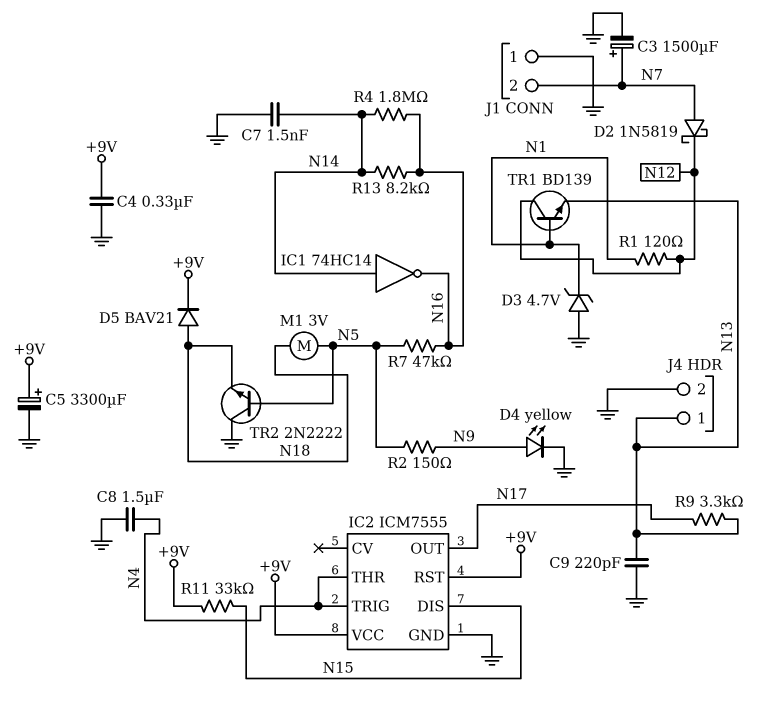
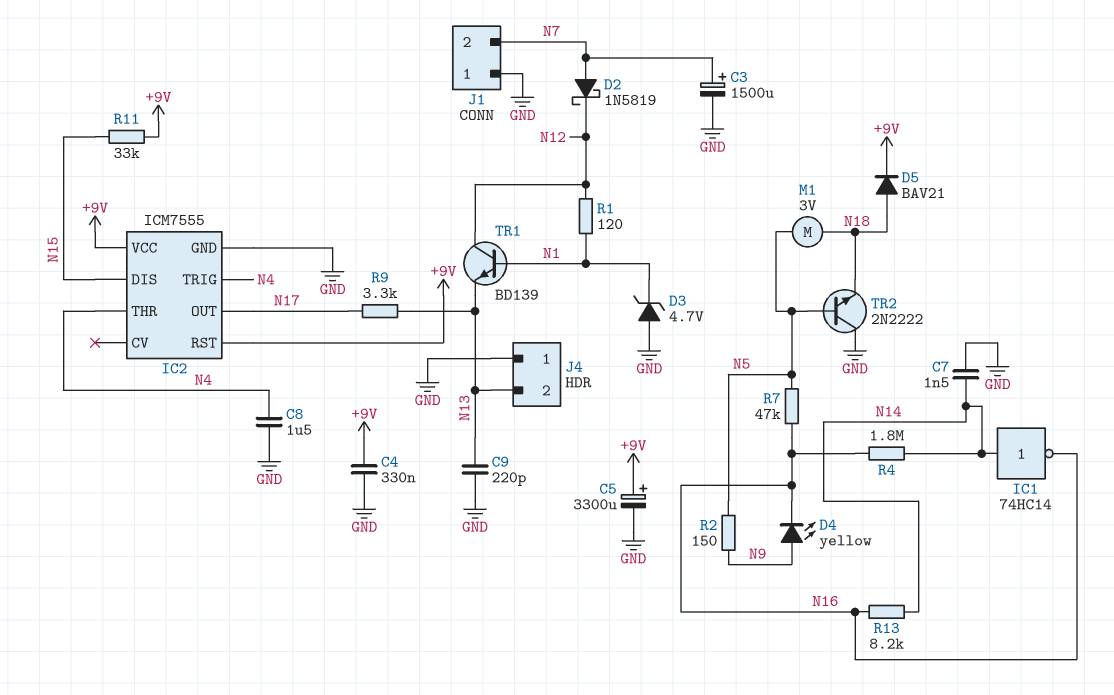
D4: LED yellow (A N9, K GND) -> LED yellow (A N9, K N16)
J4 pin 1: N13 -> GND
J4 pin 2: GND -> N13

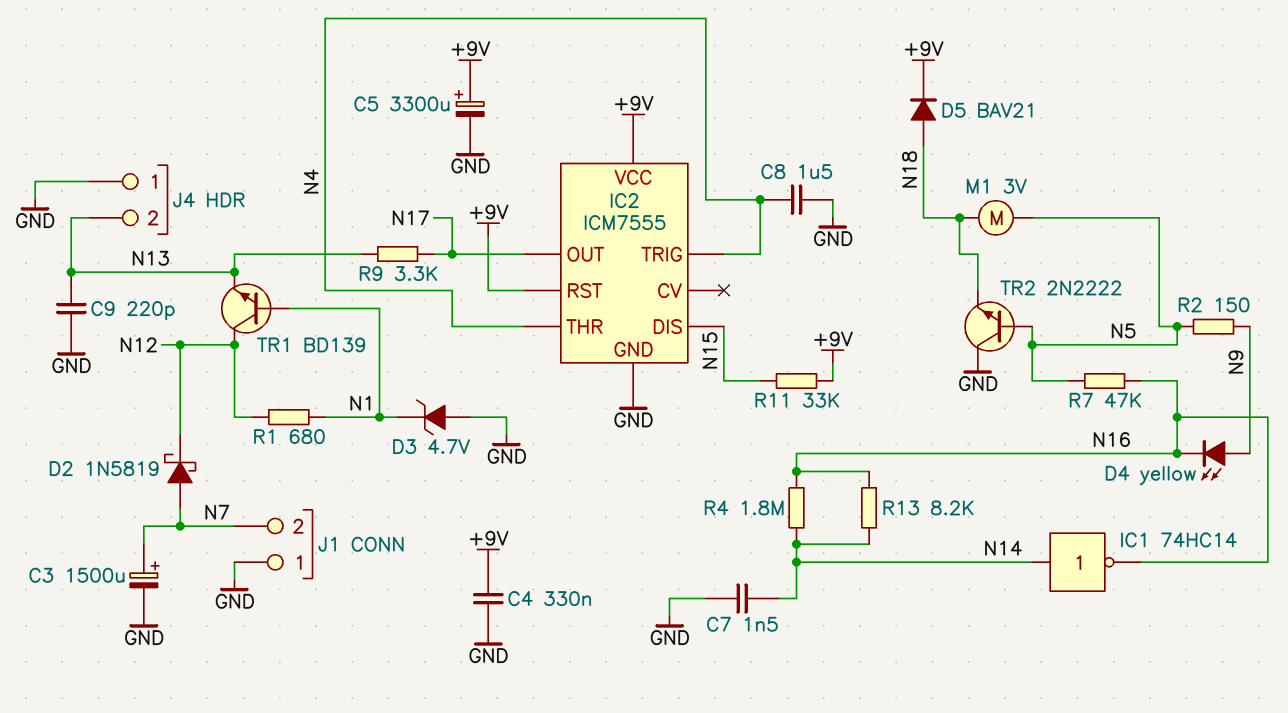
R1: 120 (N1, N12) -> 680 (N1, N12)

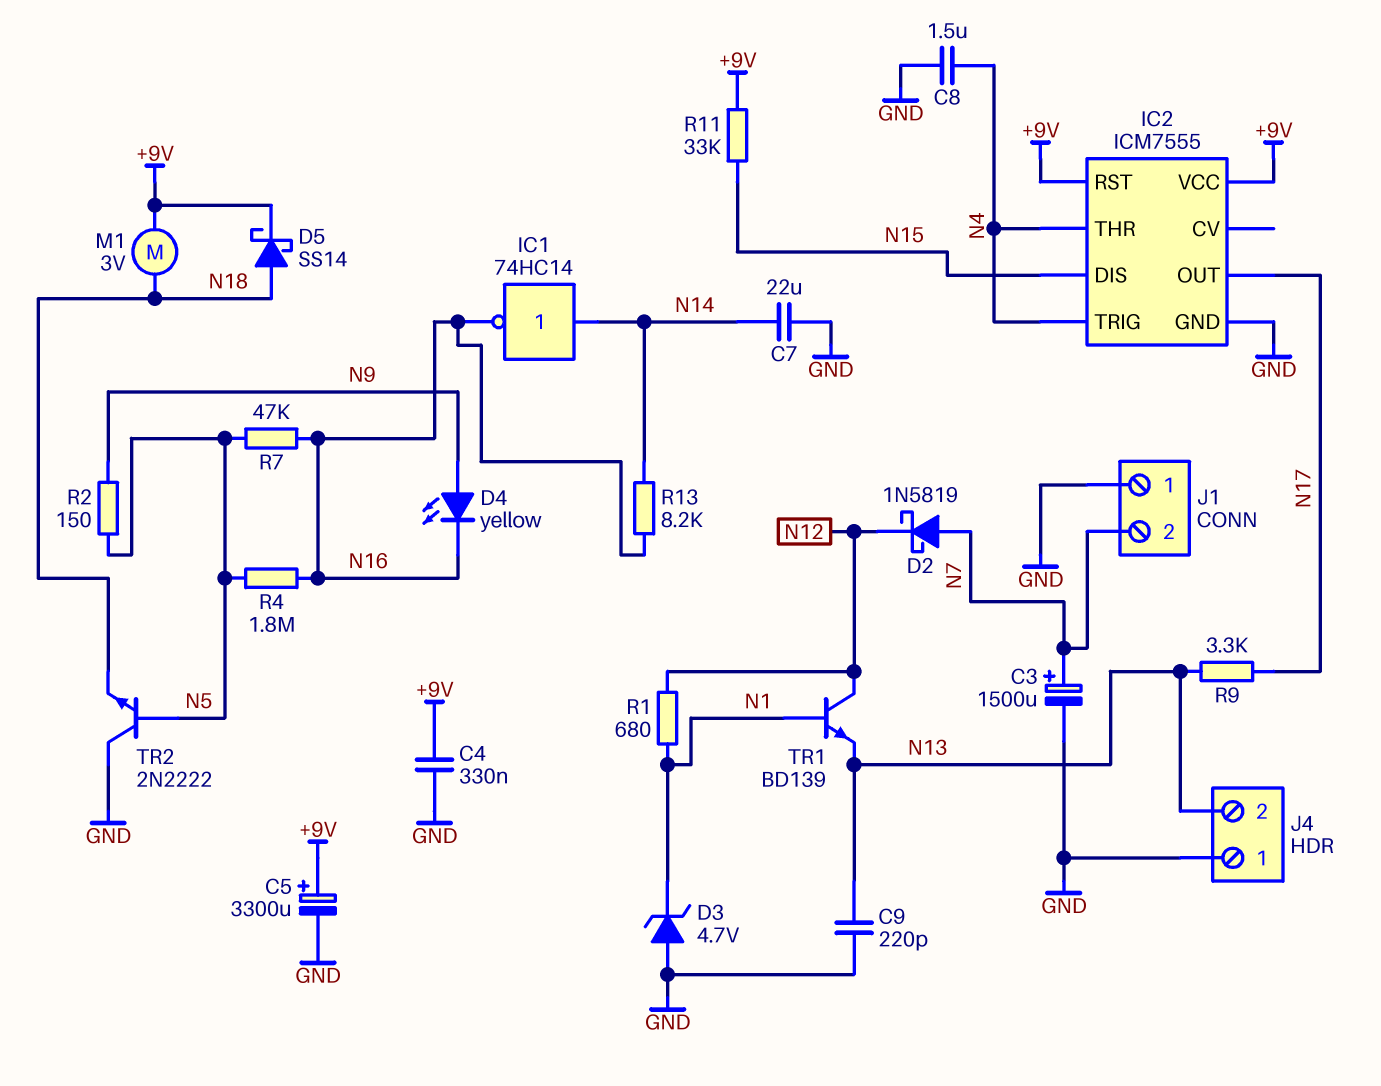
C7: 1.5nF (GND, N14) -> 22uF (GND, N14)
D5: diode BAV21 (A N18, K +9V) -> schottky SS14 (A N18, K +9V)
M1: motor 3V (N5, N18) -> motor 3V (+9V, N18)
R4: 1.8M (N14, N16) -> 1.8M (N5, N16)

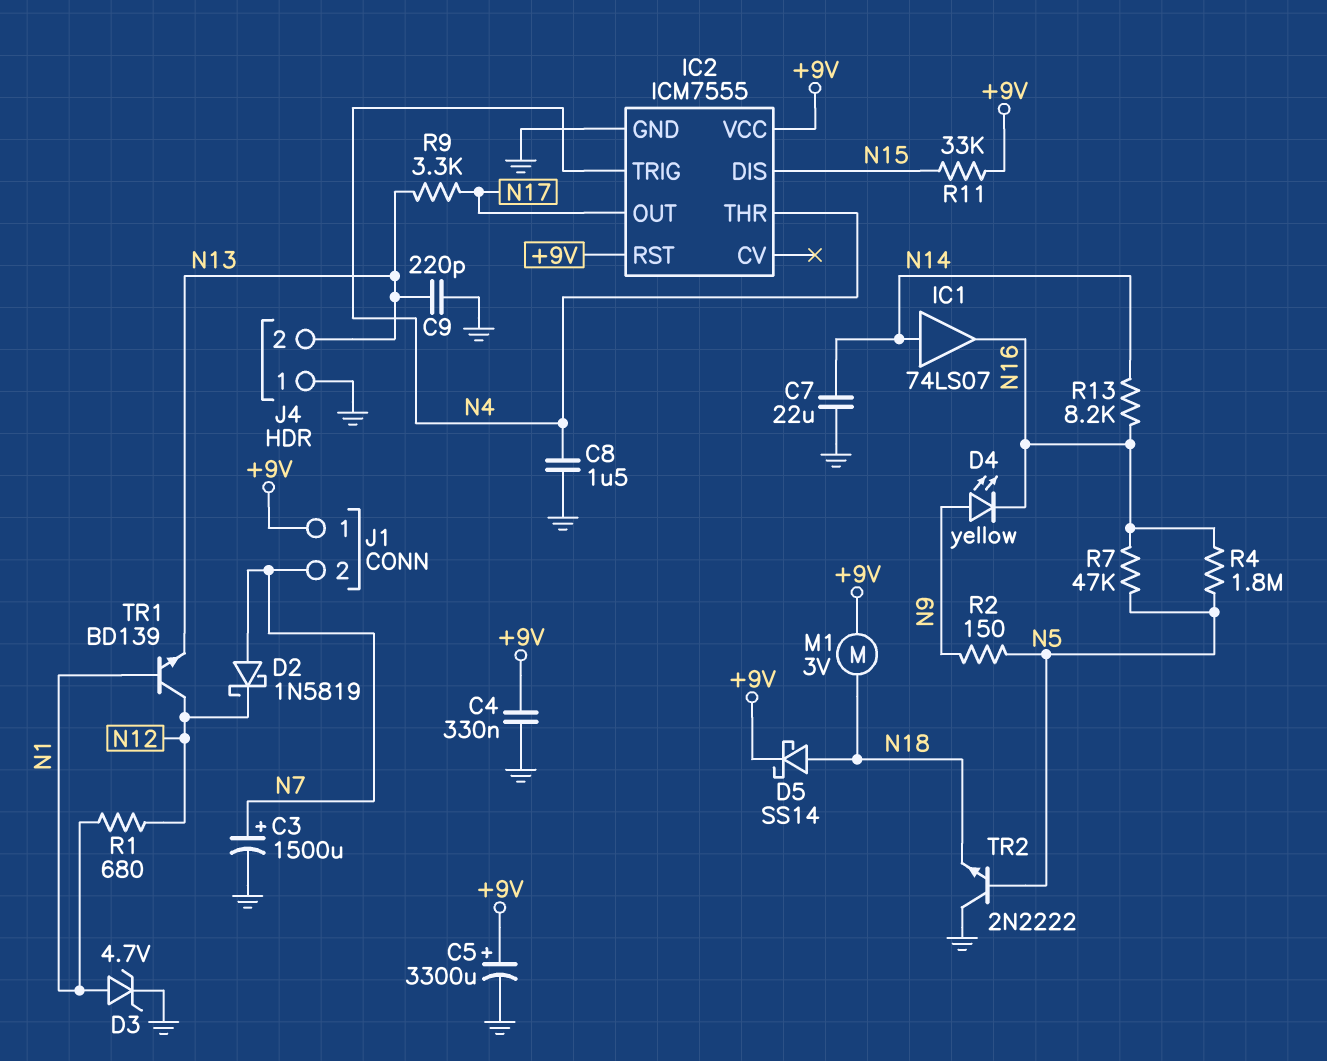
D3: zener 4.7V (A GND, K N1) -> zener 4.7V (A N1, K GND)
IC1: NOT 74HC14 (in N14, out N16) -> buffer 74LS07 (in N14, out N16)
J1 pin 1: GND -> +9V

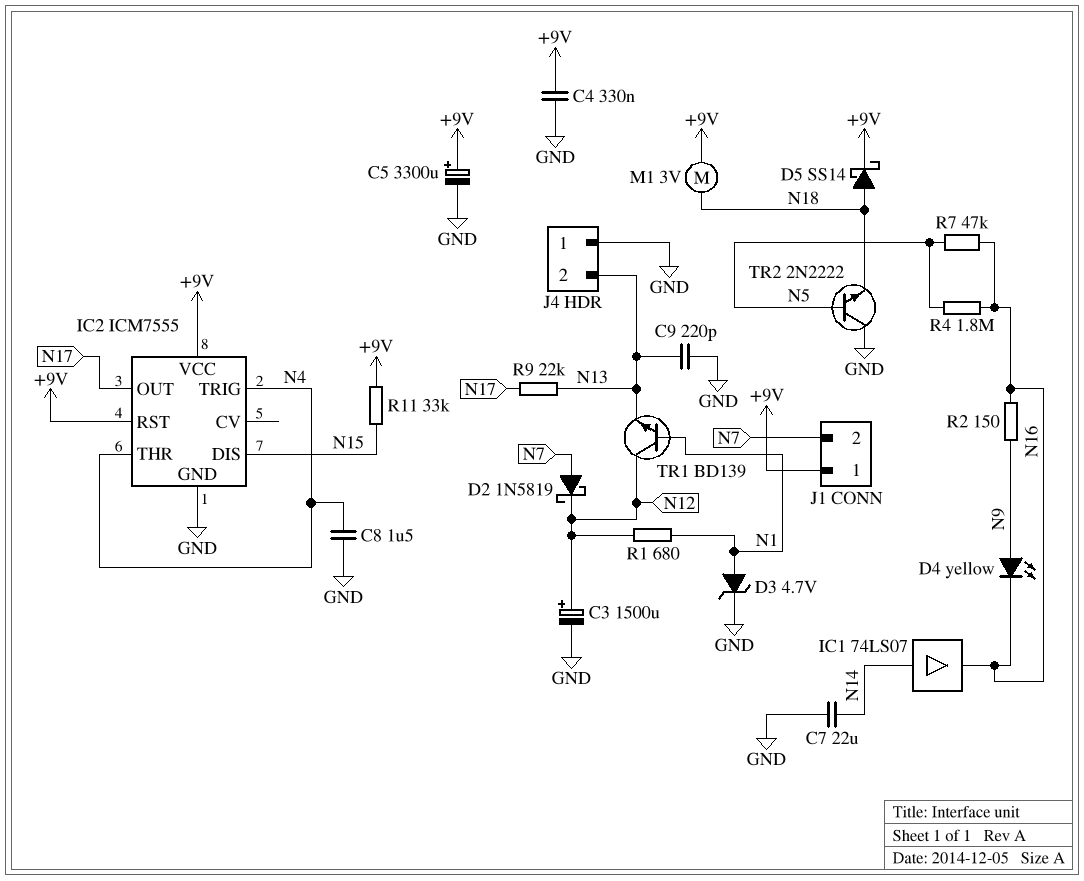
C3: 1500uF (plus N7, minus GND) -> 1500uF (plus N12, minus GND)
R2: 150 (N5, N9) -> 150 (N9, N16)
R9: 3.3k (N13, N17) -> 22k (N13, N17)
R13: 8.2k (N14, N16) -> none

